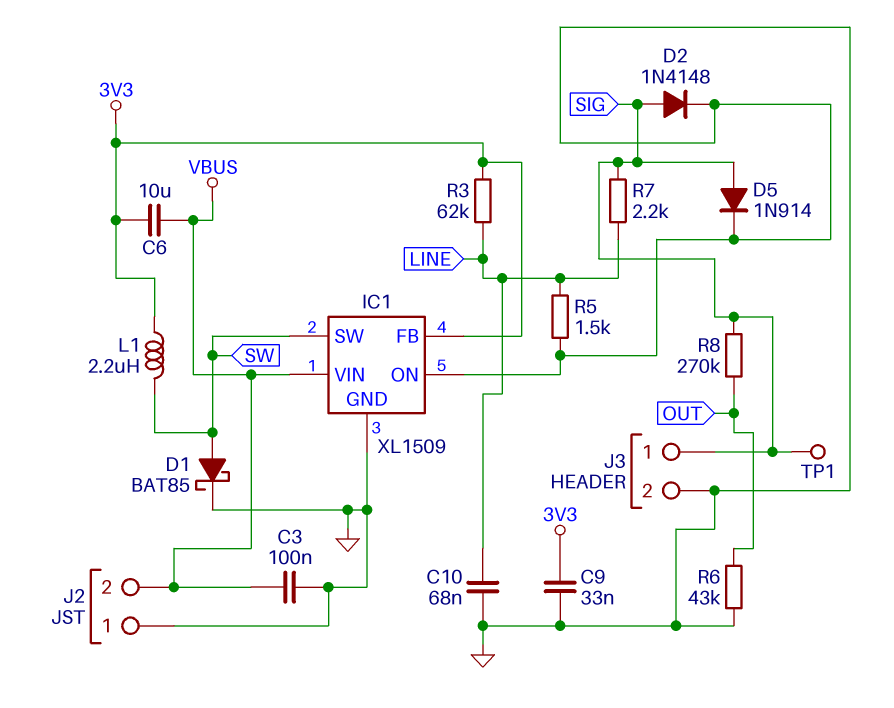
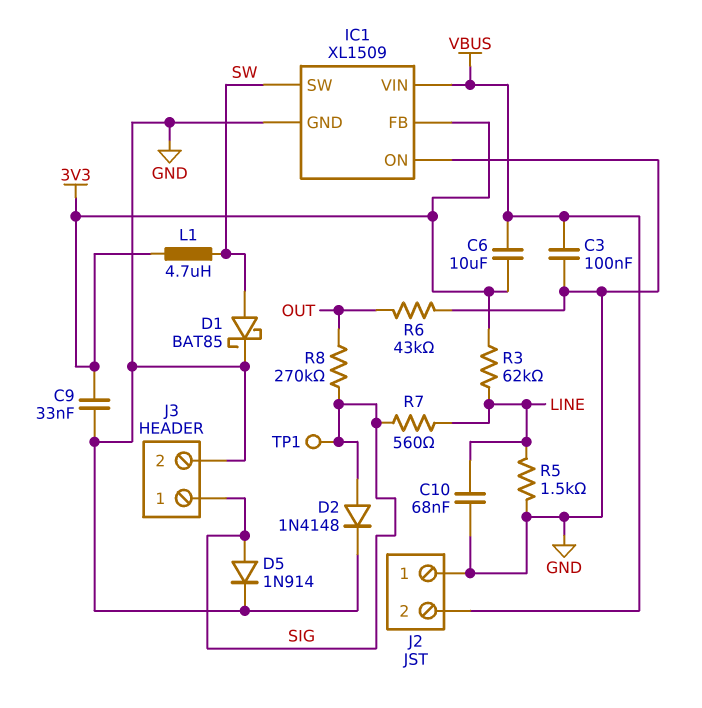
L1: 2.2uH (3V3, SW) -> 4.7uH (3V3, SW)
R7: 2.2k (LINE, SIG) -> 560 (LINE, SIG)

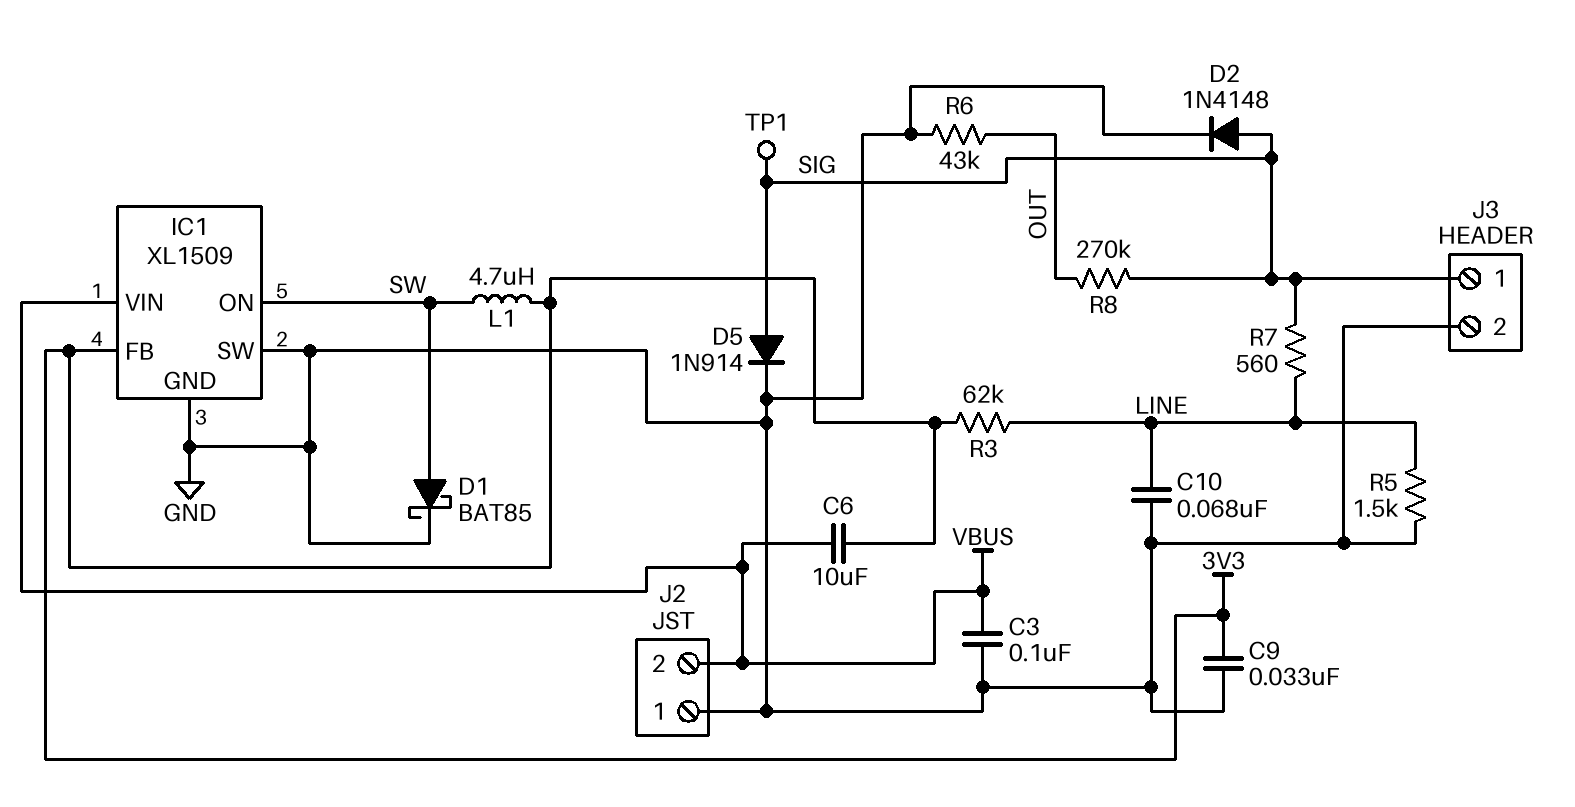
IC1 pin ON: GND -> SW
IC1 pin SW: SW -> GND

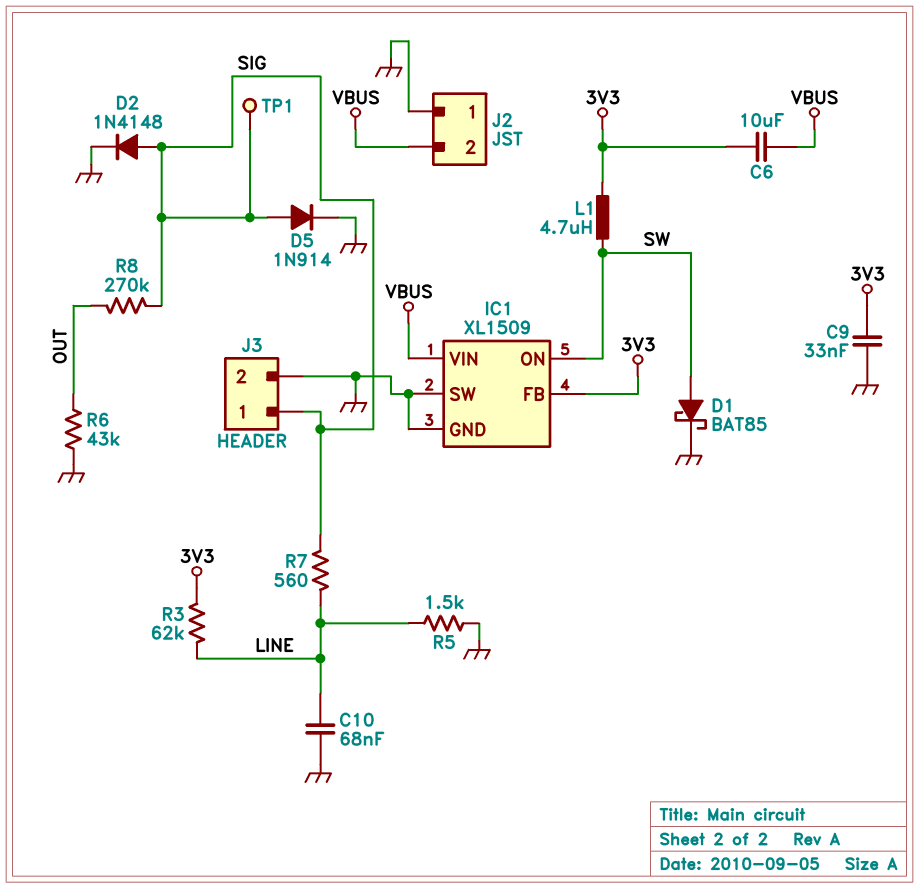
C3: 100nF (GND, VBUS) -> none

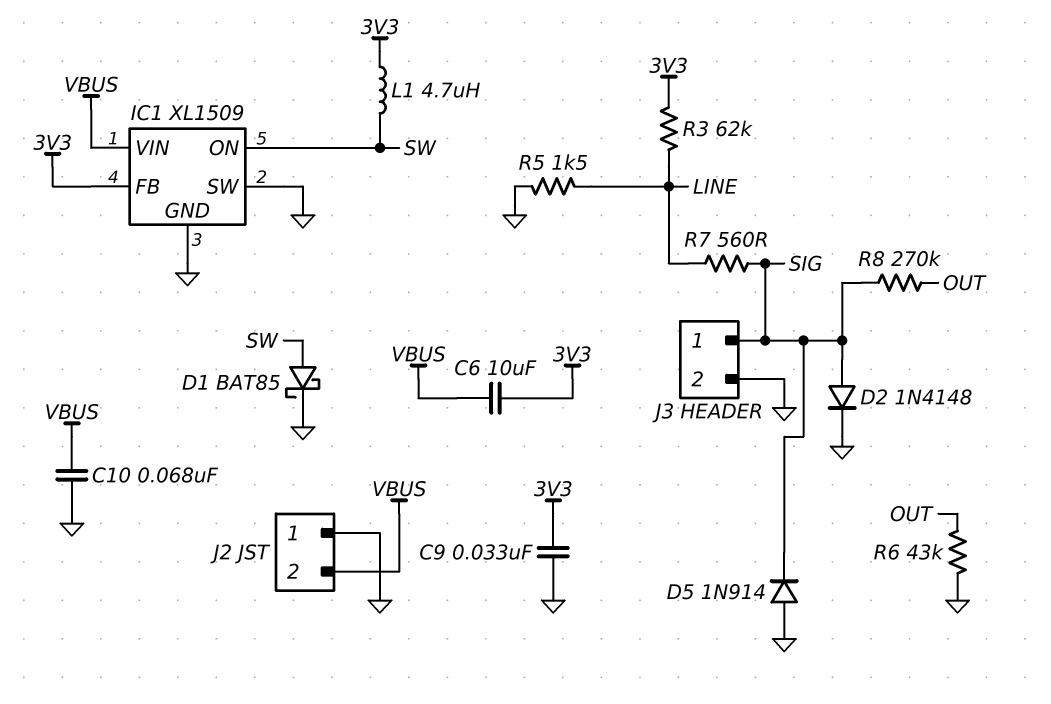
C10: 68nF (GND, LINE) -> 68nF (GND, VBUS)
D5: diode 1N914 (A SIG, K GND) -> diode 1N914 (A GND, K SIG)
TP1: test point (SIG) -> none

